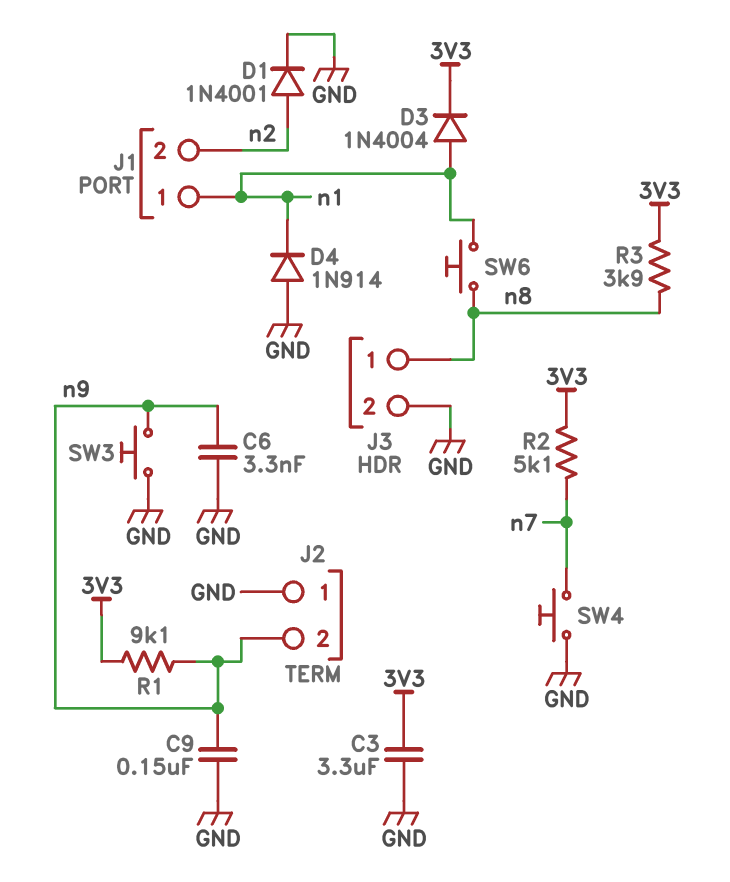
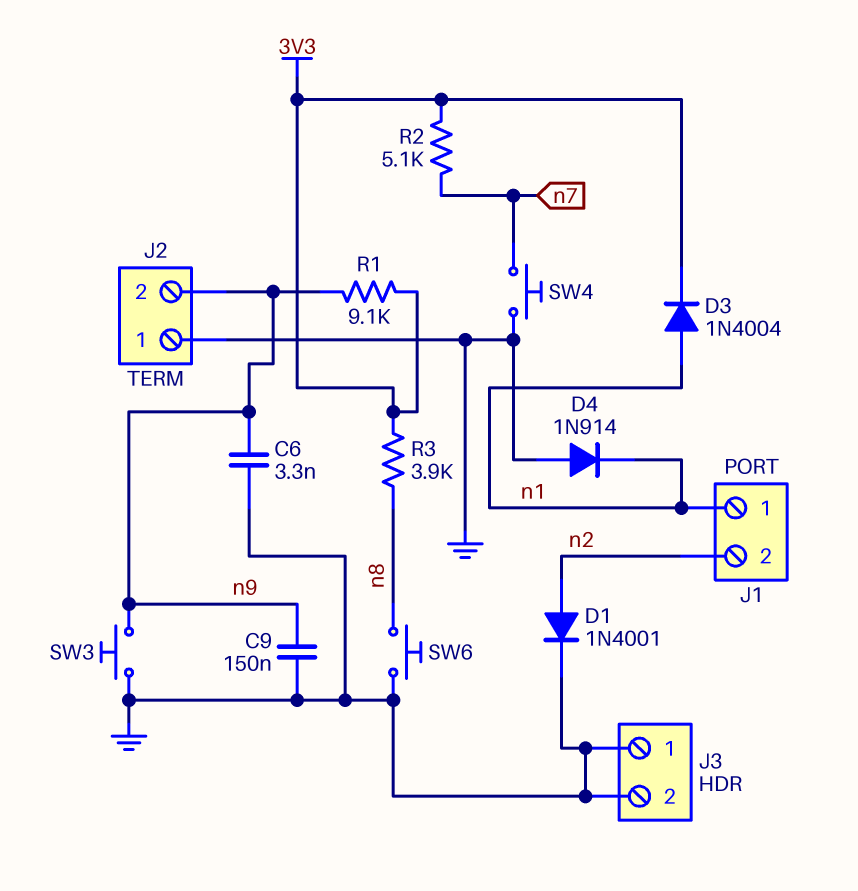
C3: 3.3uF (3V3, GND) -> none
J3 pin 1: n8 -> GND
SW6: button (n1, n8) -> button (GND, n8)

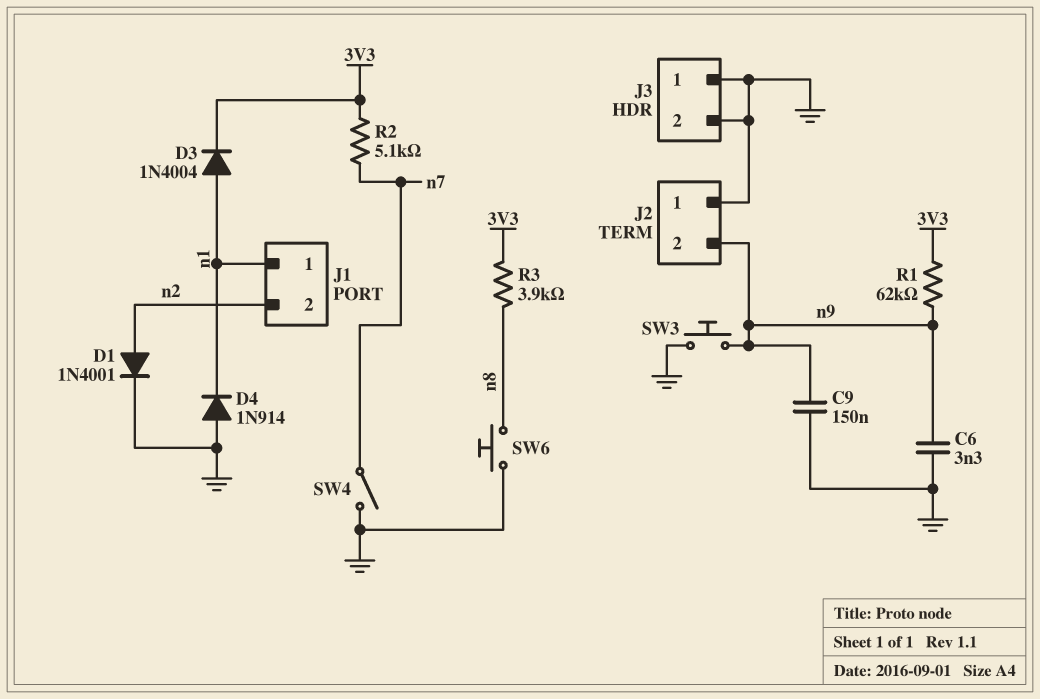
R1: 9.1k (3V3, n9) -> 62k (3V3, n9)
SW4: button (GND, n7) -> switch (GND, n7)

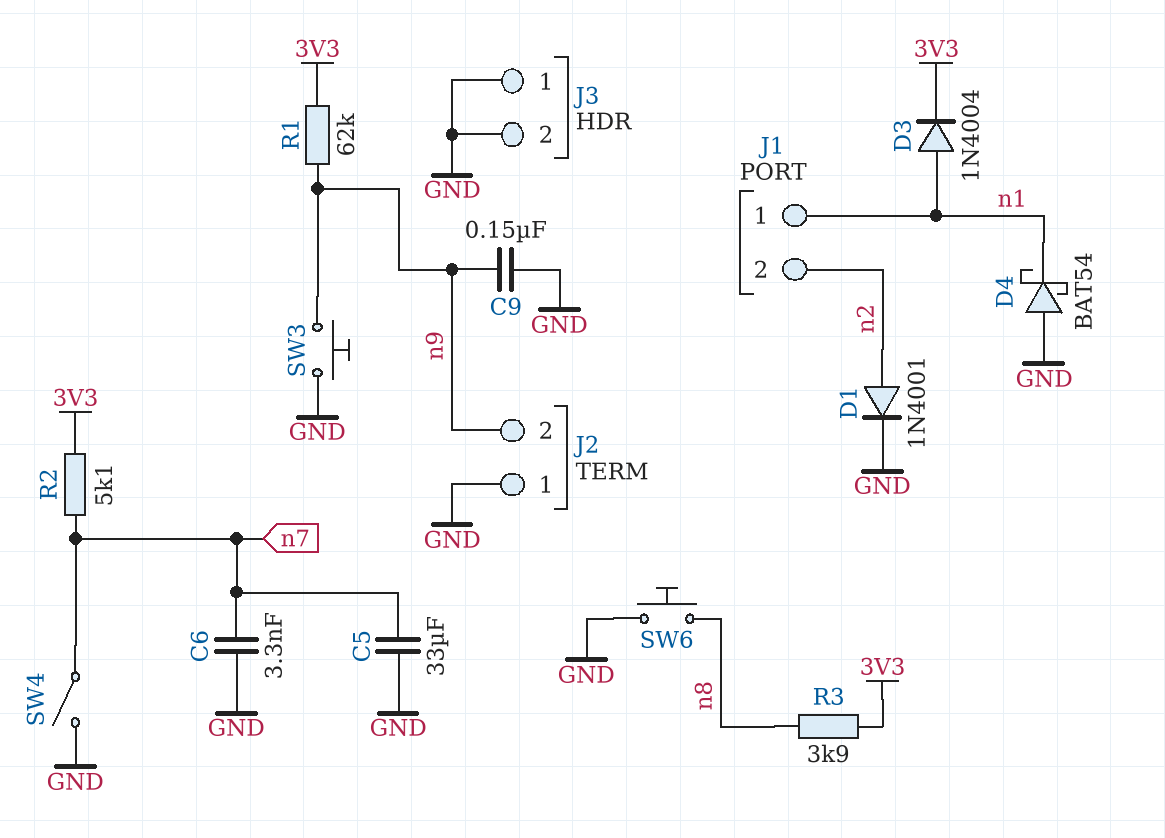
C5: none -> 33uF (GND, n7)
C6: 3.3nF (GND, n9) -> 3.3nF (GND, n7)
D4: diode 1N914 (A GND, K n1) -> schottky BAT54 (A GND, K n1)

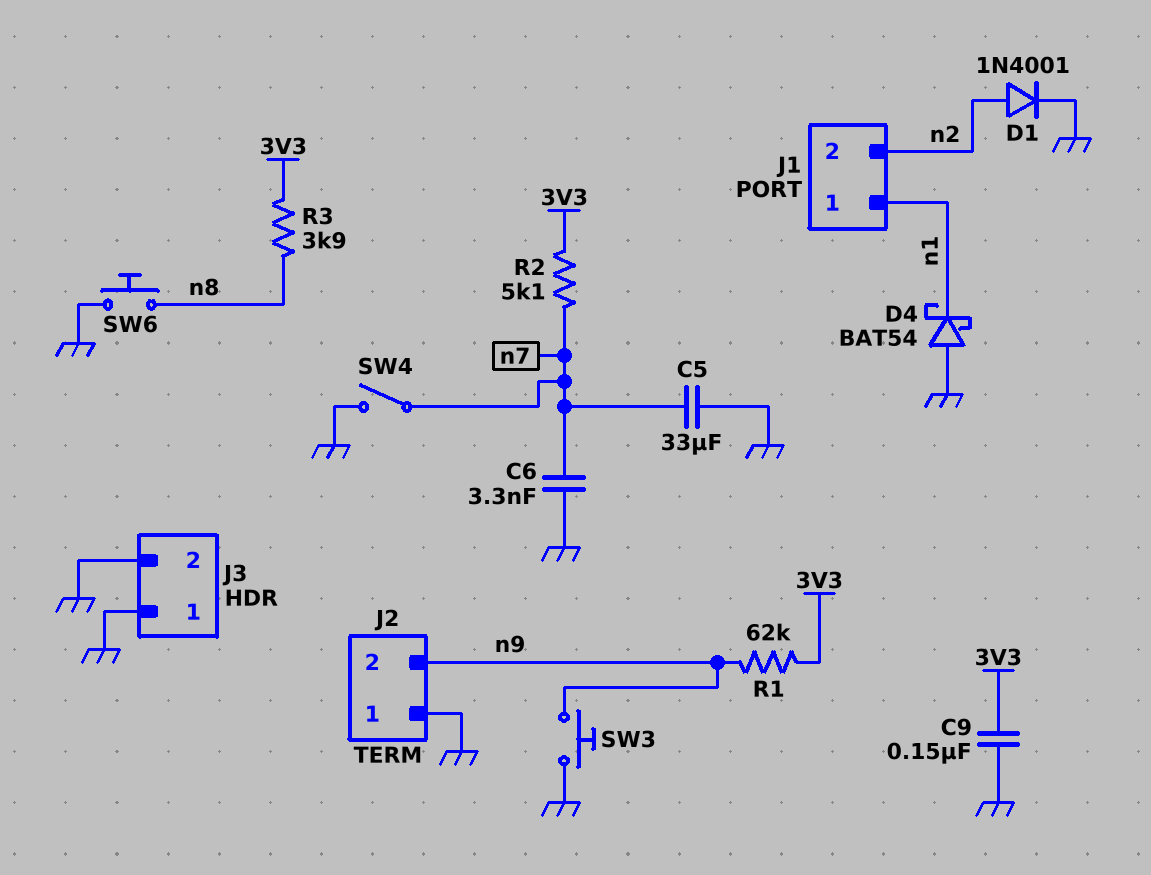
C9: 150nF (GND, n9) -> 150nF (3V3, GND)
D3: diode 1N4004 (A n1, K 3V3) -> none

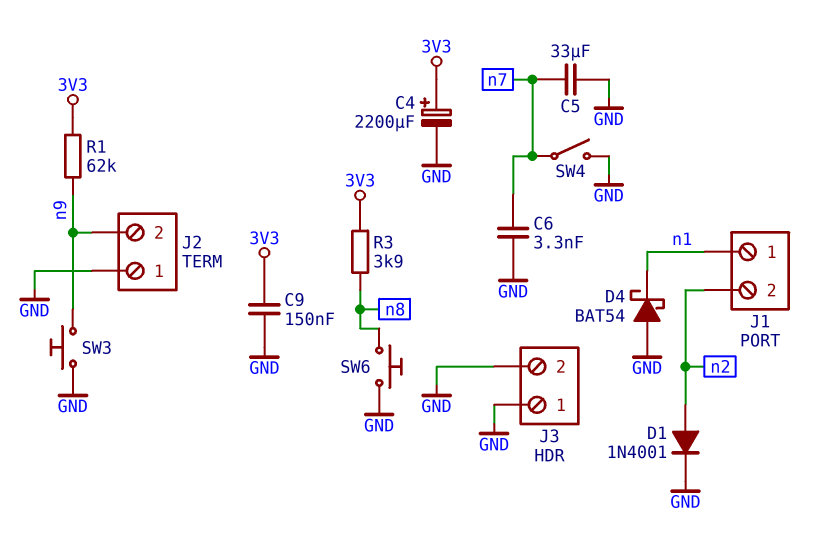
C4: none -> 2200uF (plus 3V3, minus GND)
R2: 5.1k (3V3, n7) -> none

